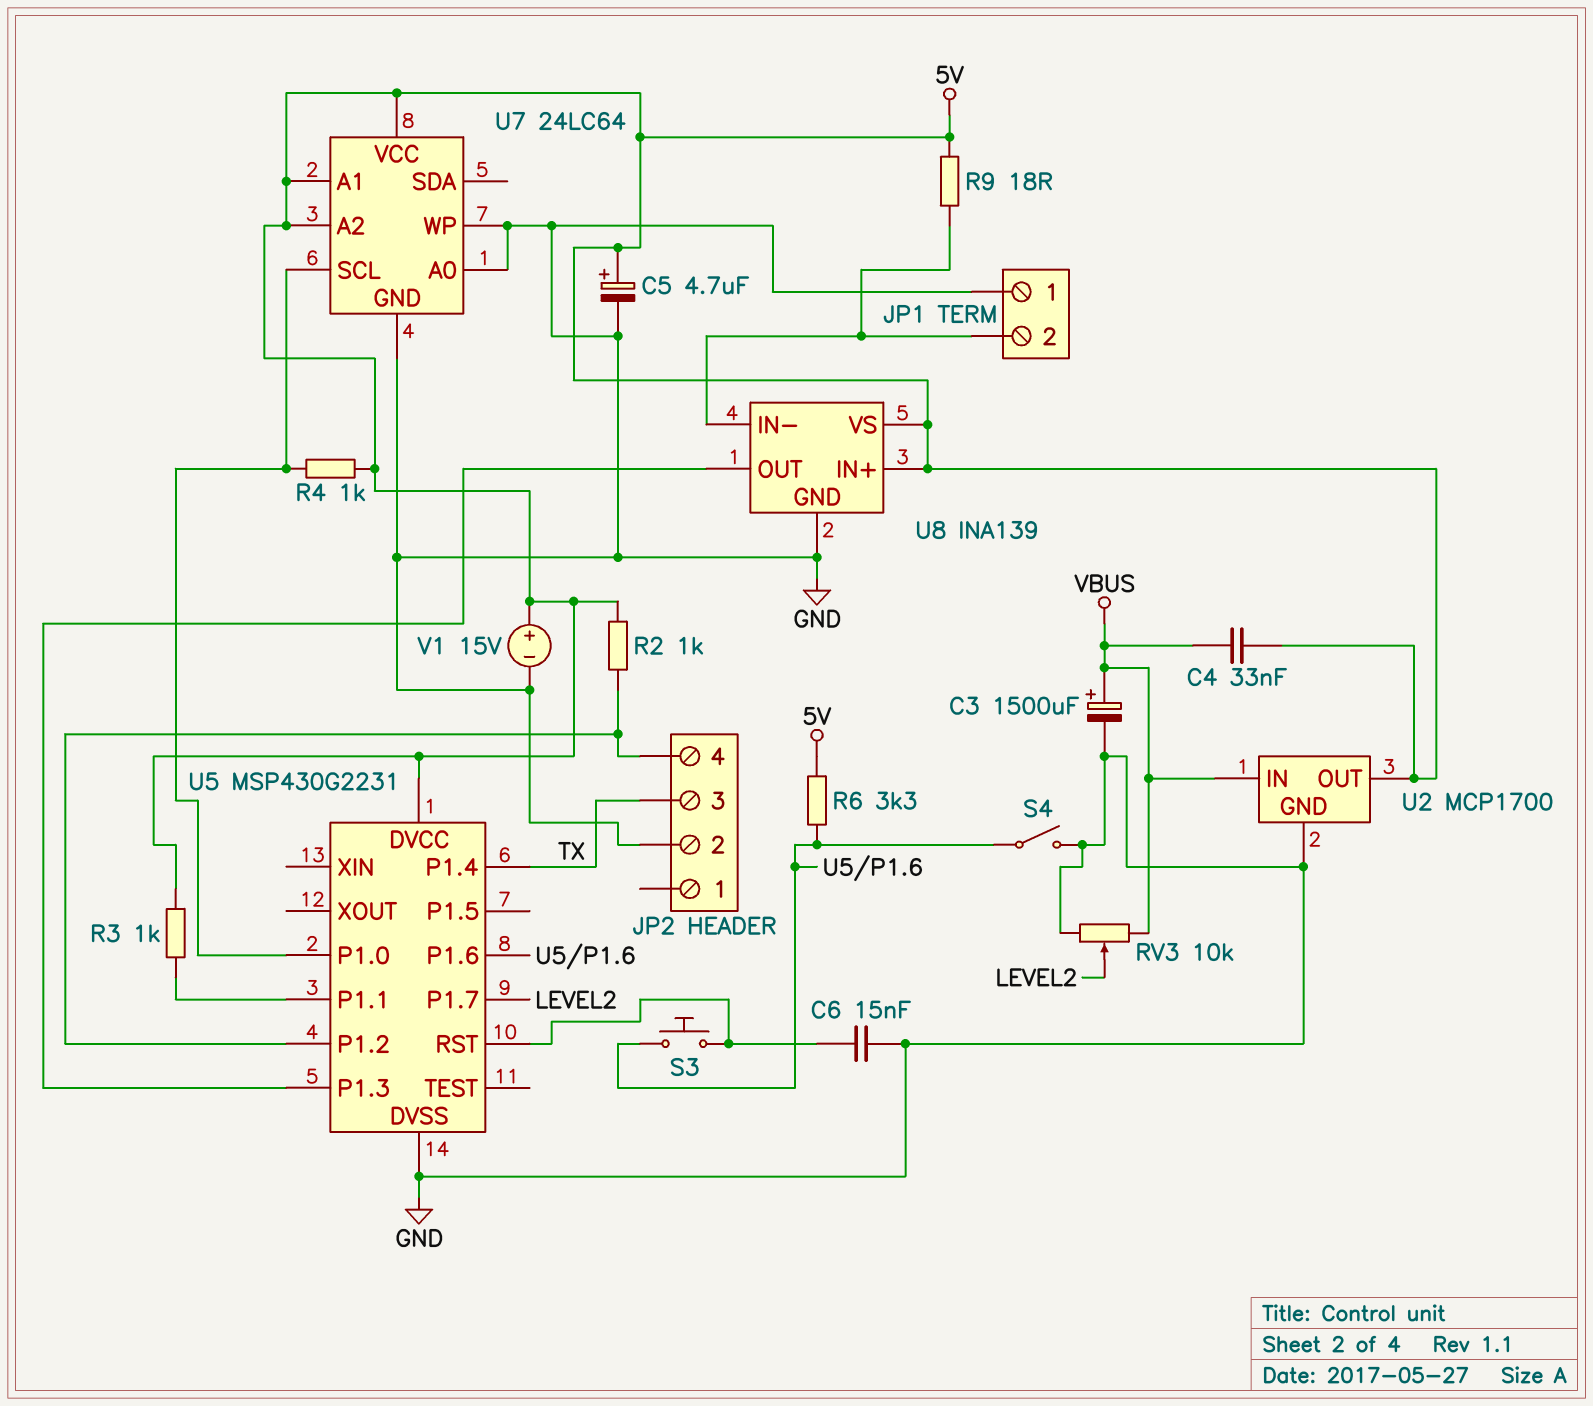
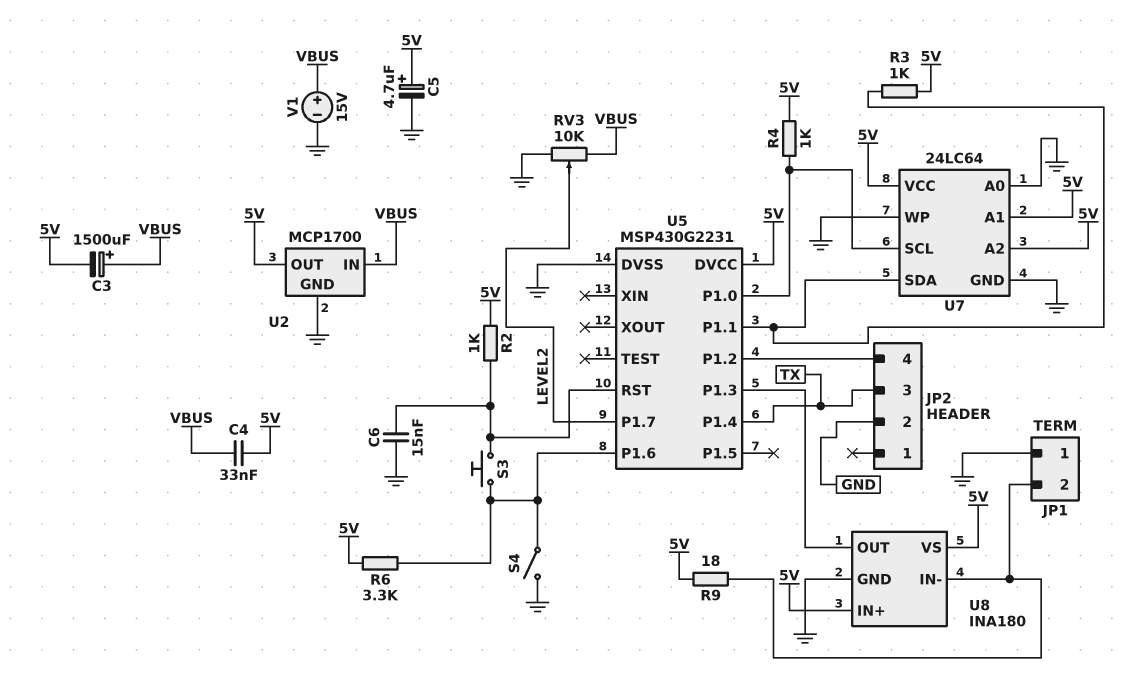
C3: 1500uF (plus VBUS, minus GND) -> 1500uF (plus VBUS, minus 5V)
R2: 1k (5V, JP2/4) -> 1k (5V, U5/RST)
U7 pin SDA: none -> U5/P1.1
U8: INA139 -> INA180
V1: 15V (plus 5V, minus GND) -> 15V (plus VBUS, minus GND)

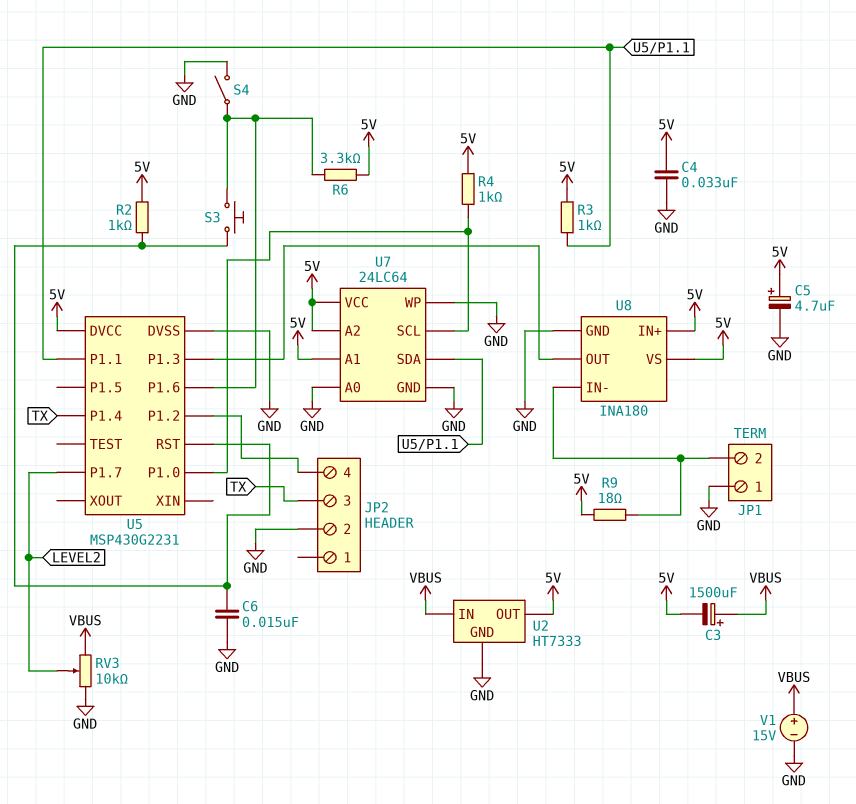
C4: 33nF (5V, VBUS) -> 33nF (5V, GND)
U2: MCP1700 -> HT7333

